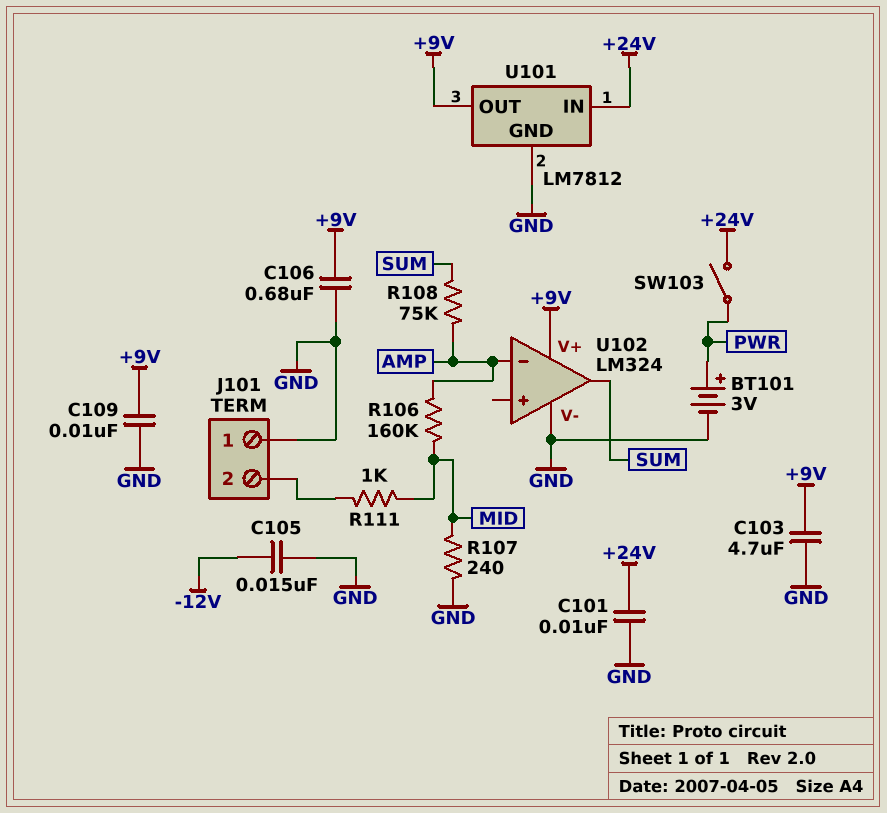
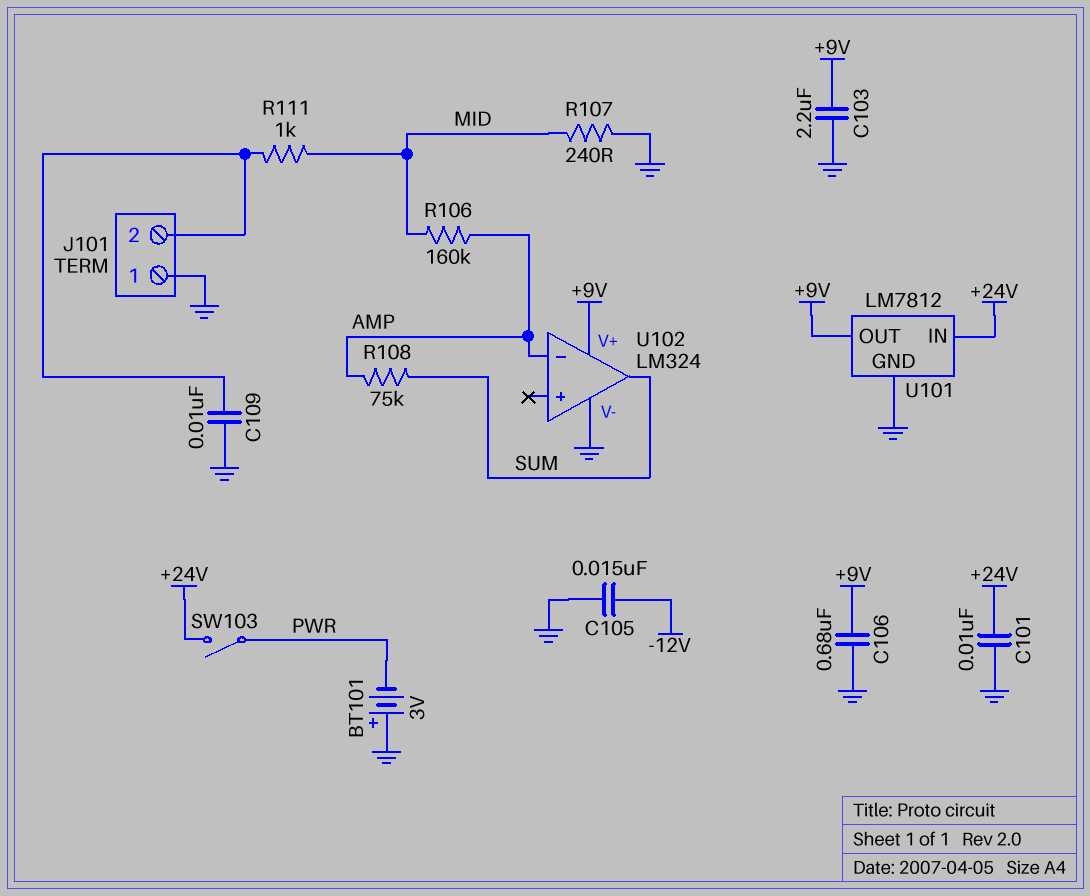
BT101: 3V (plus PWR, minus GND) -> 3V (plus GND, minus PWR)
C103: 4.7uF (+9V, GND) -> 2.2uF (+9V, GND)
C109: 10nF (+9V, GND) -> 10nF (GND, J101/2)

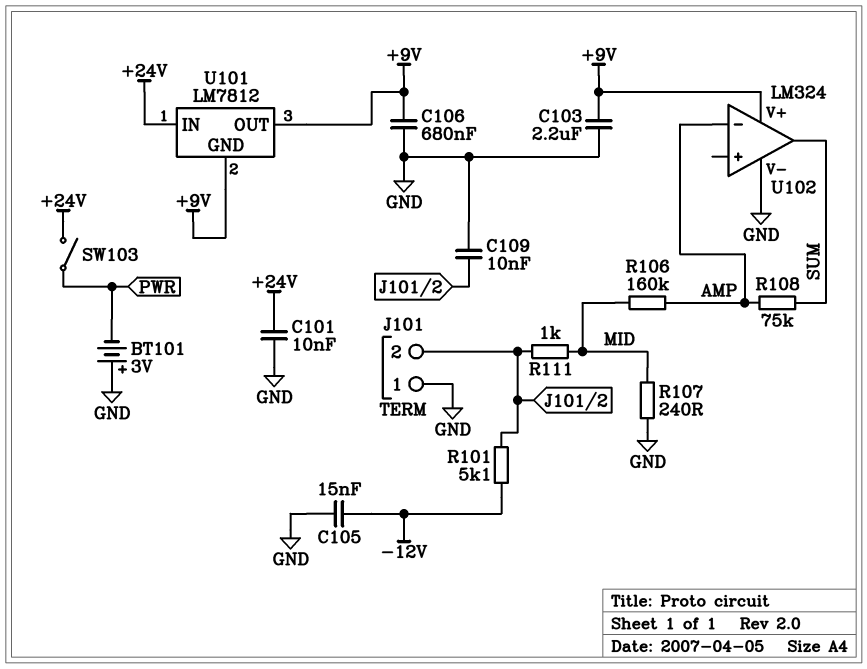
R101: none -> 5.1k (-12V, J101/2)
U101 pin GND: GND -> +9V

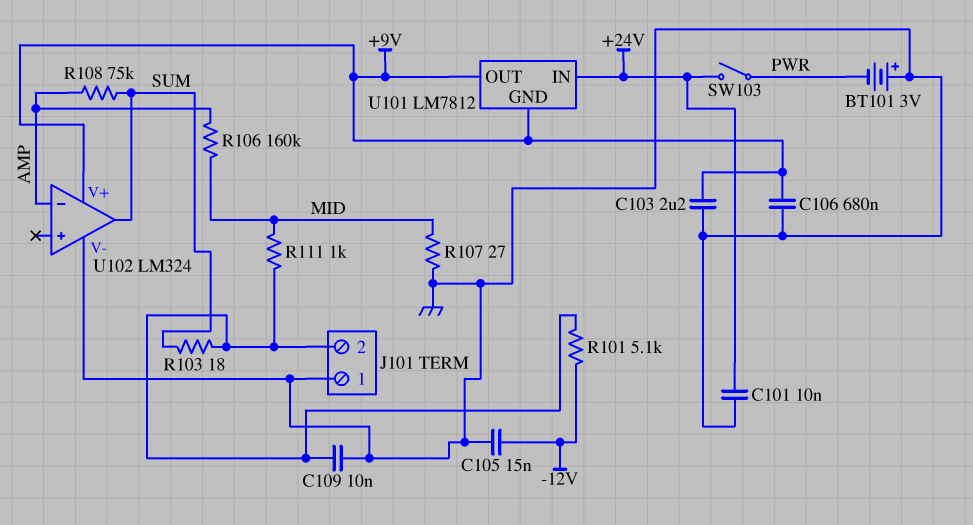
R103: none -> 18 (J101/2, SUM)
R107: 240 (GND, MID) -> 27 (GND, MID)

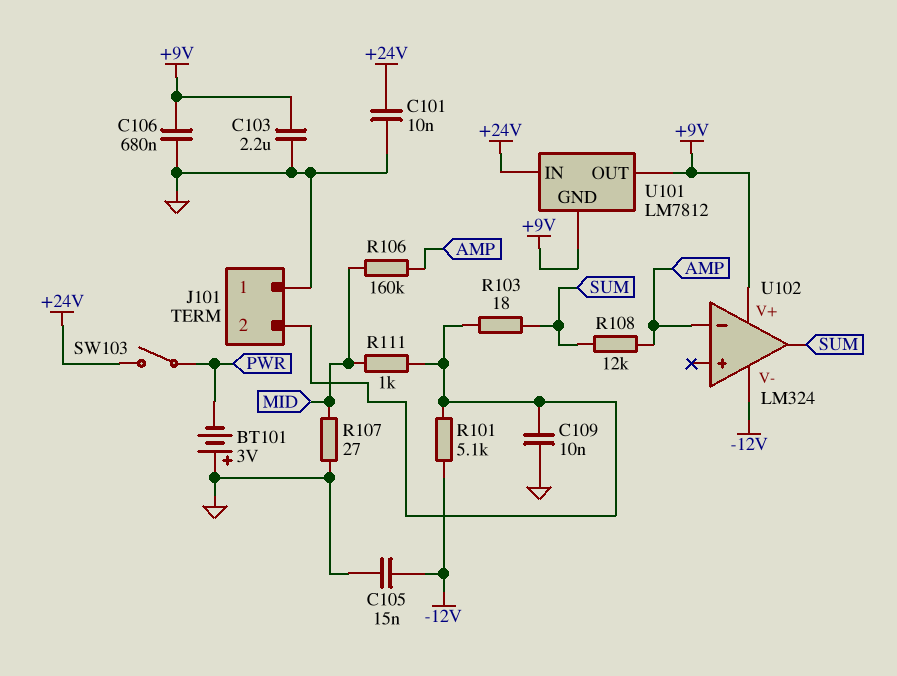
R108: 75k (AMP, SUM) -> 12k (AMP, SUM)
U102 pin V-: GND -> -12V

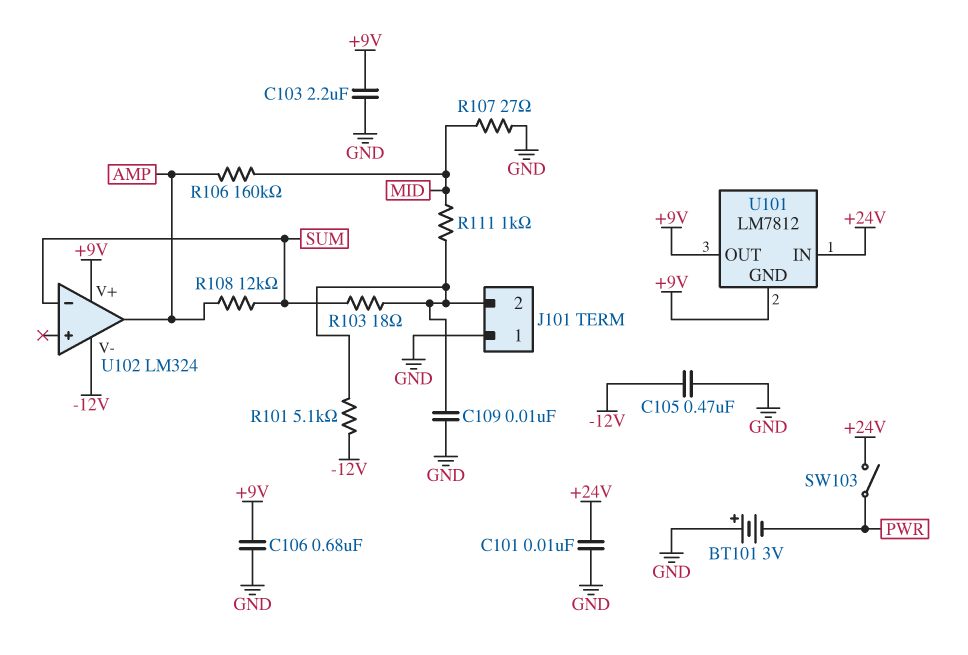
C105: 15nF (-12V, GND) -> 470nF (-12V, GND)
U102 pin in-: AMP -> SUM
U102 pin out: SUM -> AMP

